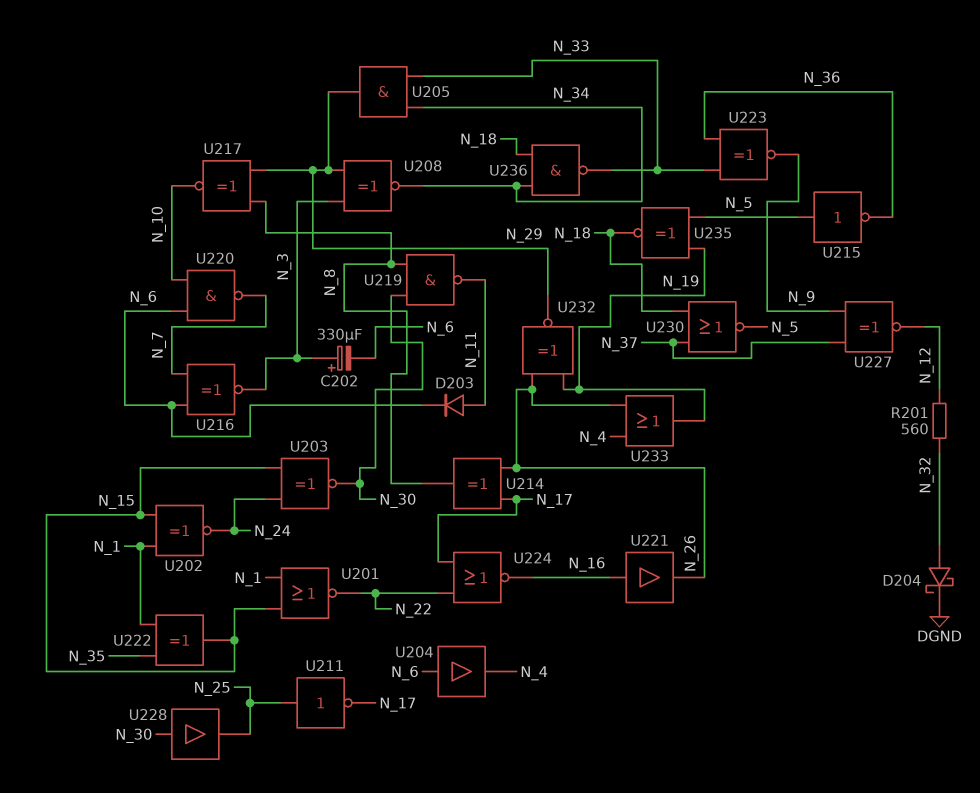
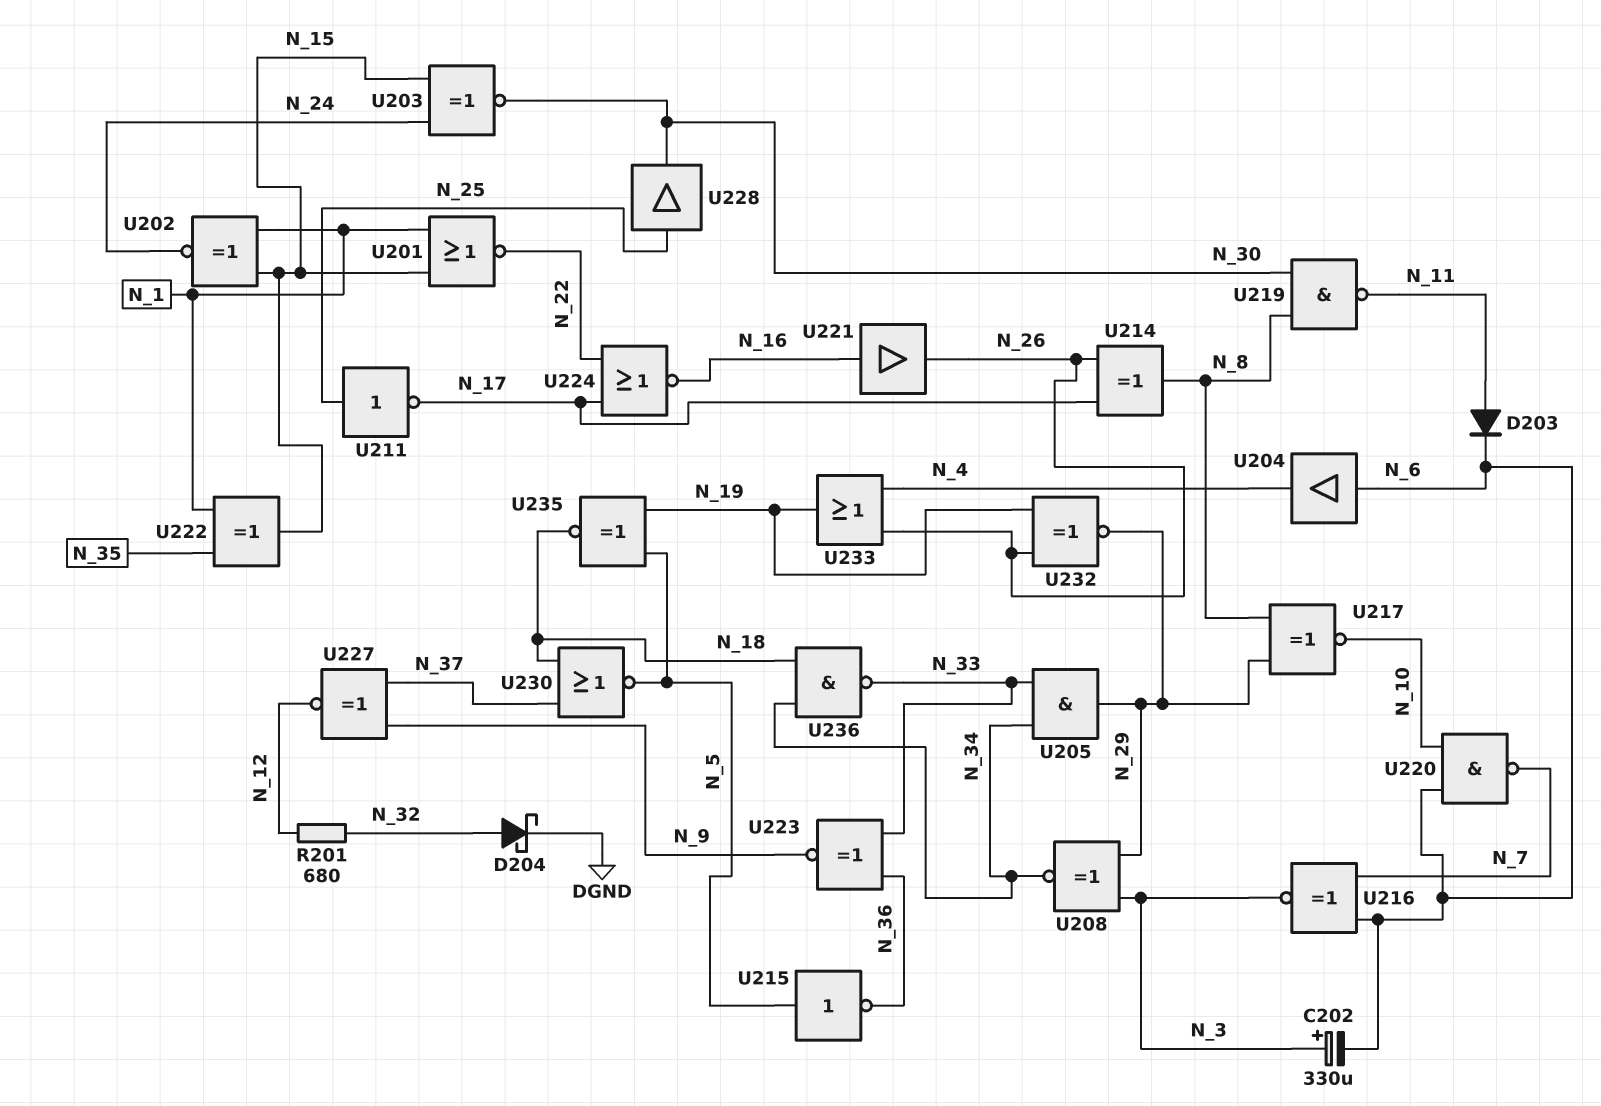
R201: 560 (N_12, N_32) -> 680 (N_12, N_32)
U228: buffer (in N_30, out N_25) -> buffer (in N_25, out N_30)

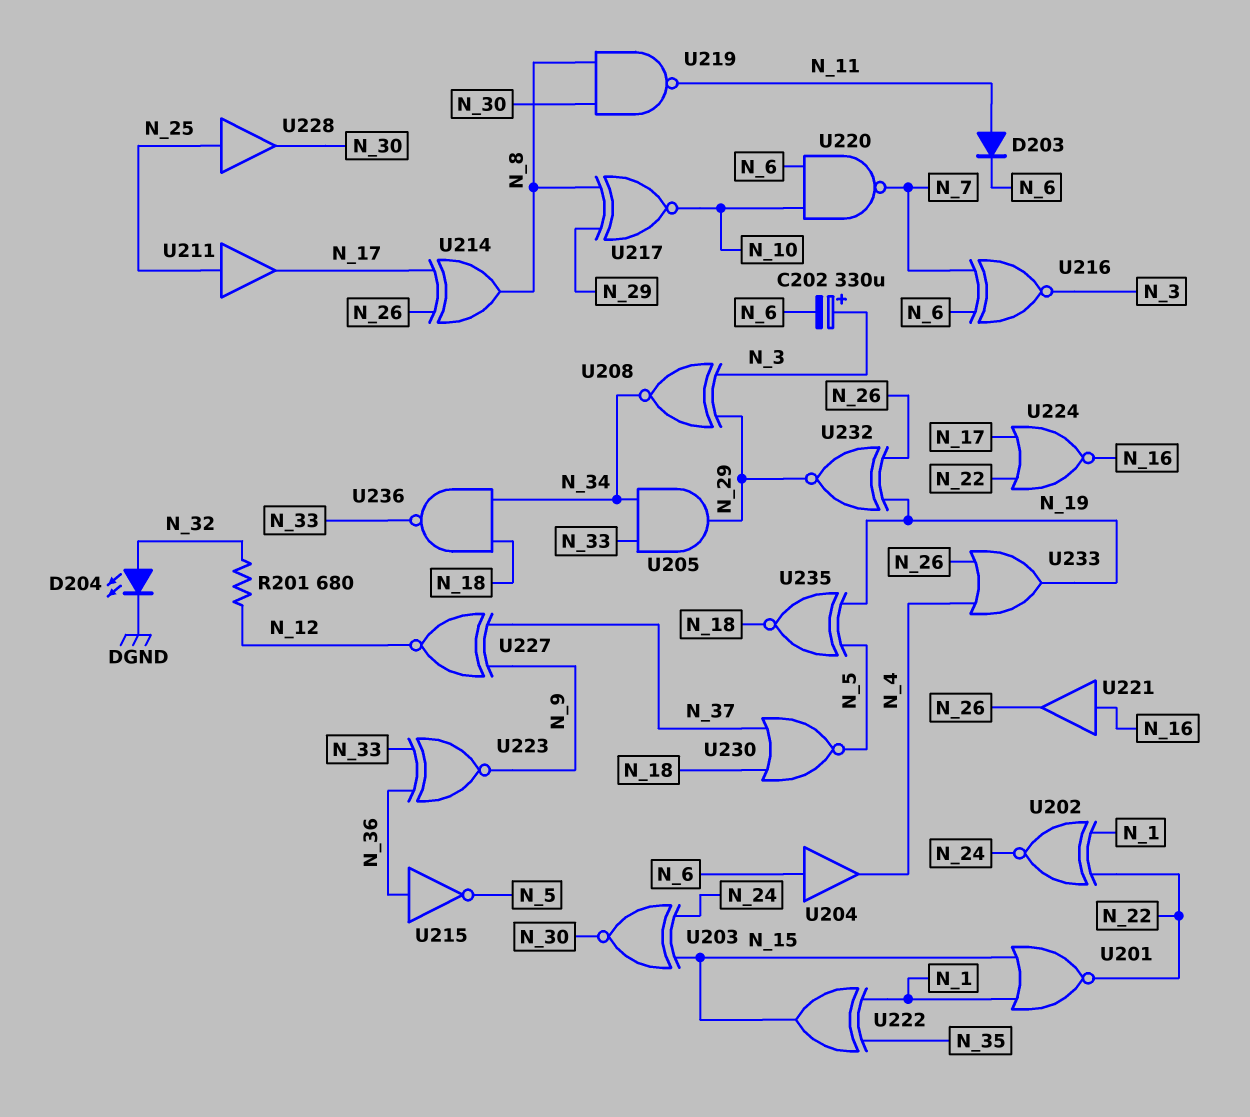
D204: schottky (A N_32, K DGND) -> LED (A N_32, K DGND)
U202: XNOR (in N_1, in N_15, out N_24) -> XNOR (in N_1, in N_22, out N_24)
U211: NOT (in N_25, out N_17) -> buffer (in N_25, out N_17)
U215: NOT (in N_5, out N_36) -> NOT (in N_36, out N_5)

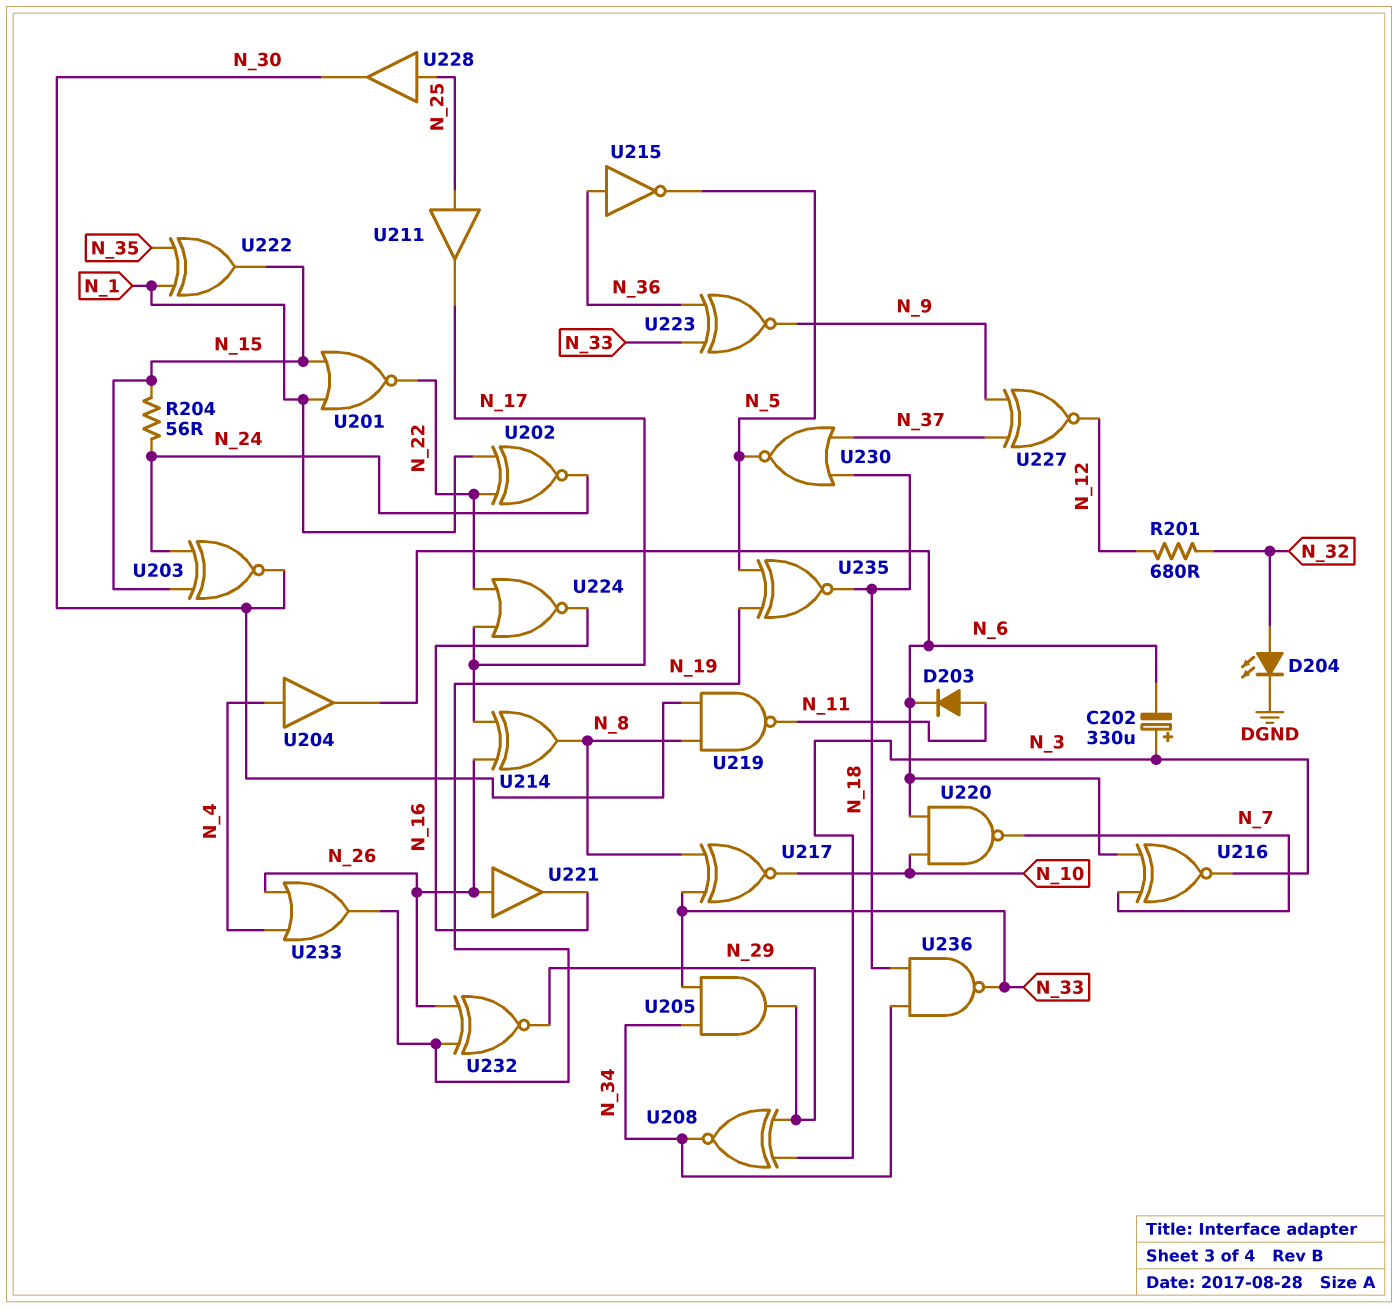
R204: none -> 56 (N_15, N_24)
U204: buffer (in N_6, out N_4) -> buffer (in N_4, out N_6)
U217: XNOR (in N_8, in N_29, out N_10) -> XNOR (in N_8, in N_33, out N_10)
U221: buffer (in N_16, out N_26) -> buffer (in N_26, out N_16)

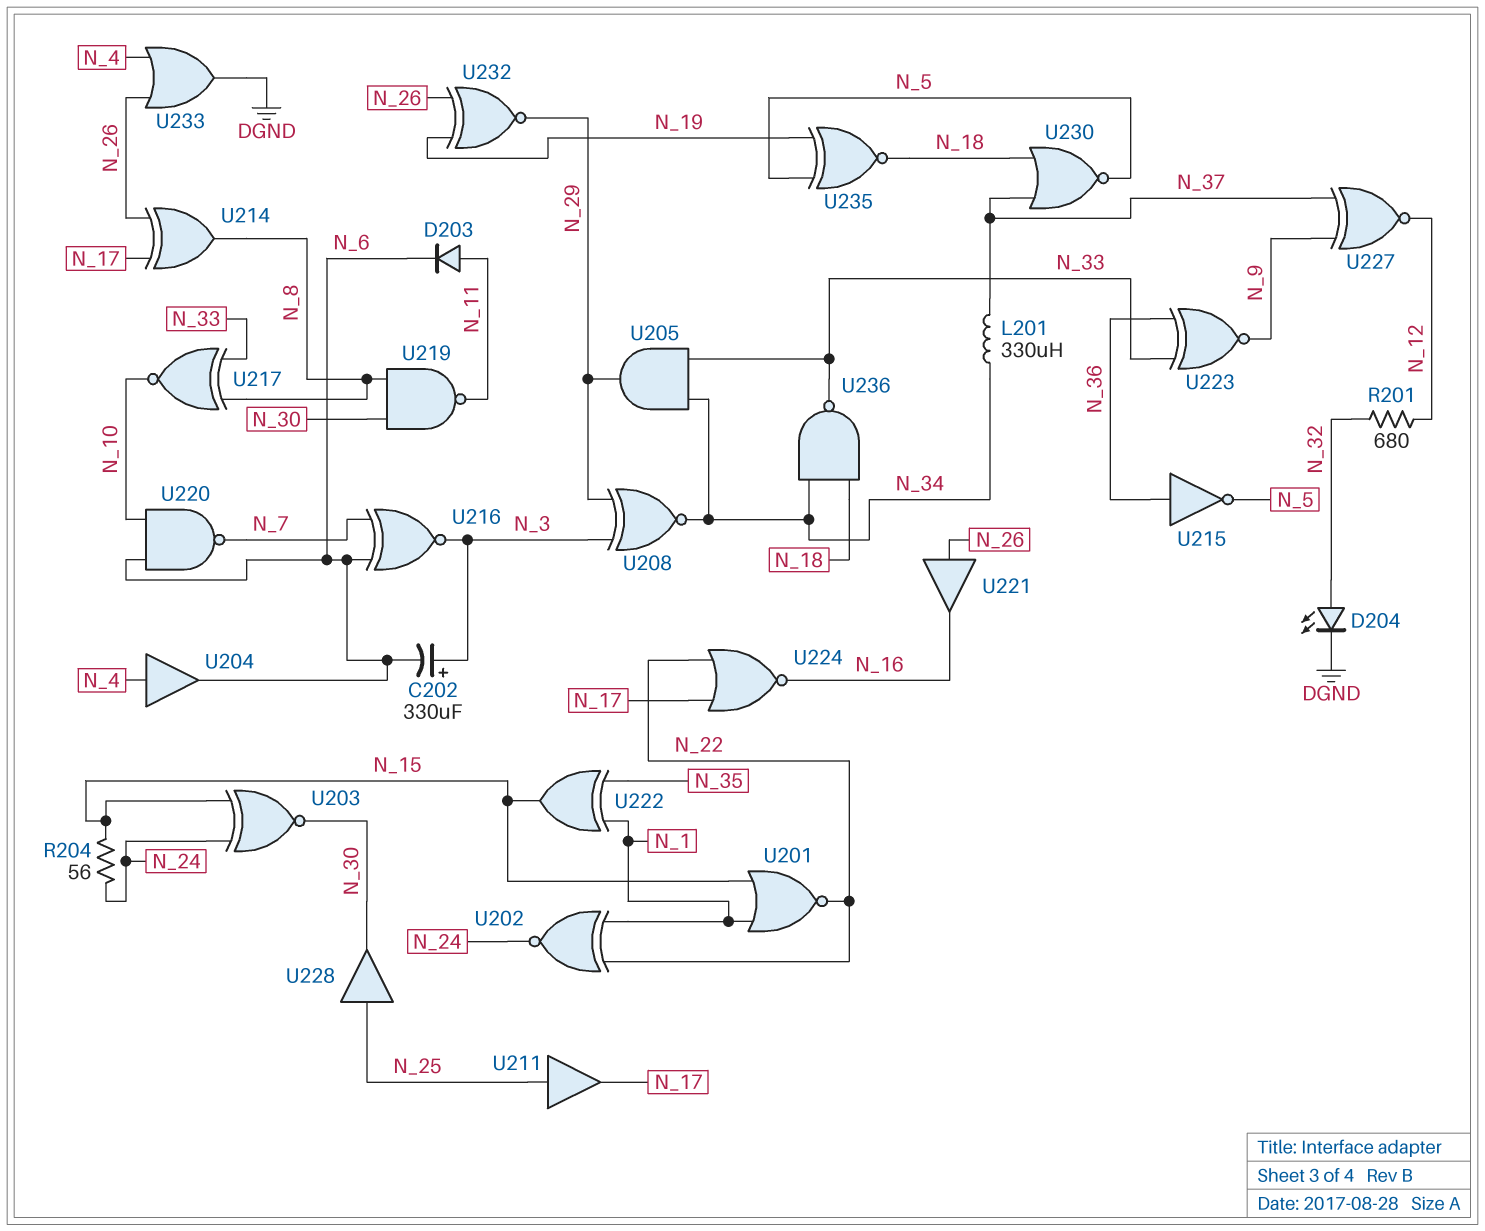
L201: none -> 330uH (N_34, N_37)
U233: OR (in N_4, in N_26, out N_19) -> OR (in N_4, in N_26, out DGND)

